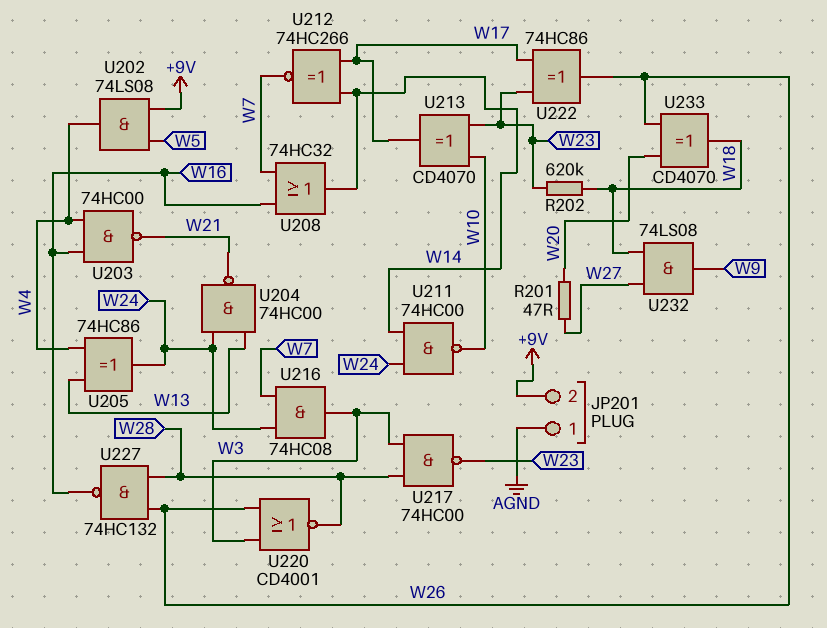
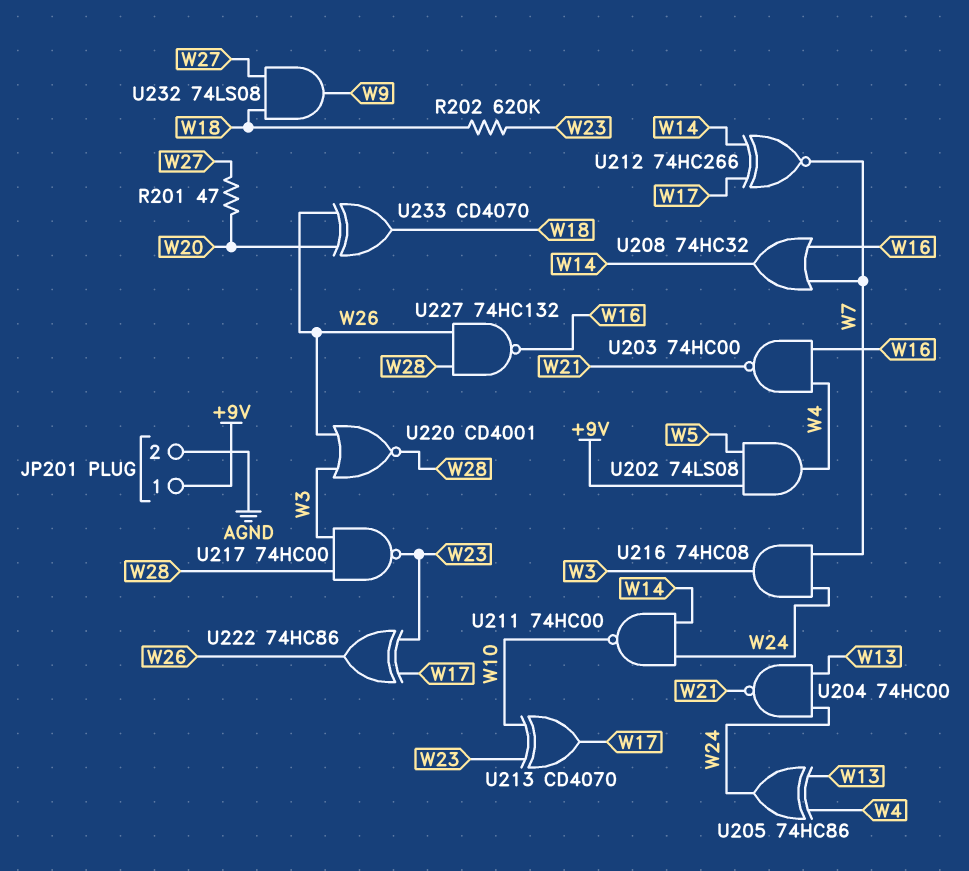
JP201 pin 1: AGND -> +9V
JP201 pin 2: +9V -> AGND

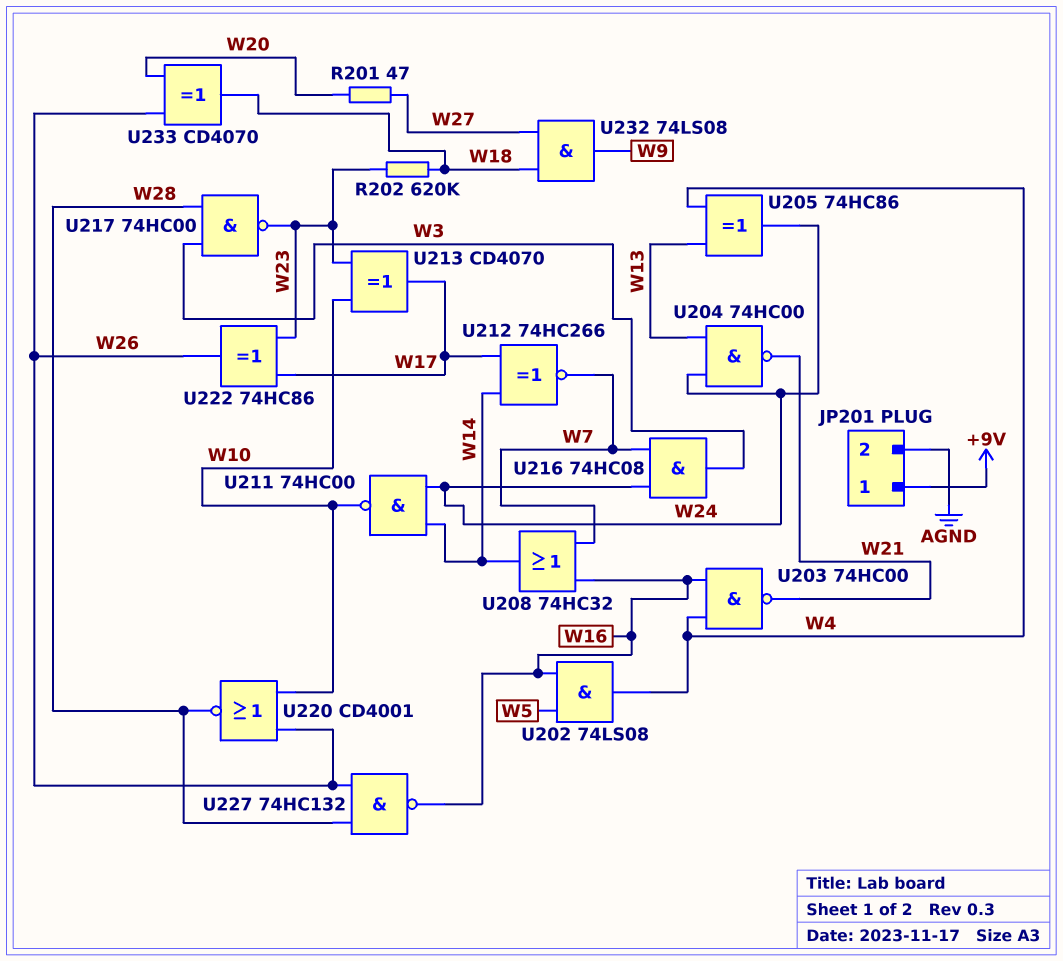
U202: AND 74LS08 (in +9V, in W5, out W4) -> AND 74LS08 (in W5, in W16, out W4)
U220: NOR CD4001 (in W3, in W26, out W28) -> NOR CD4001 (in W10, in W26, out W28)

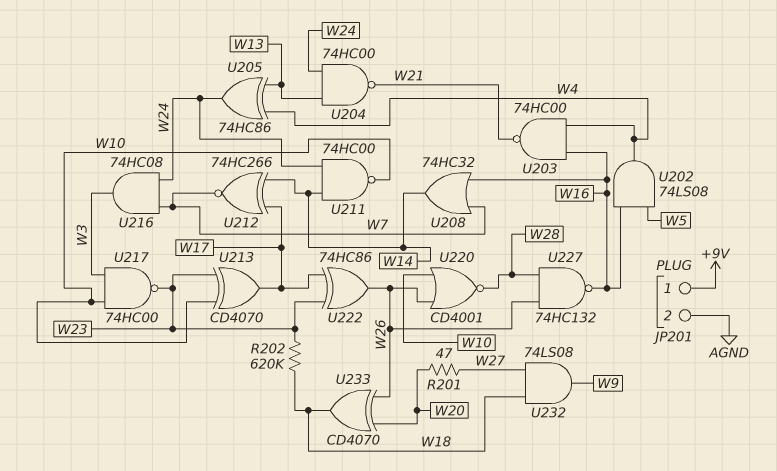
U217: NAND 74HC00 (in W3, in W28, out W23) -> NAND 74HC00 (in W3, in W10, out W23)

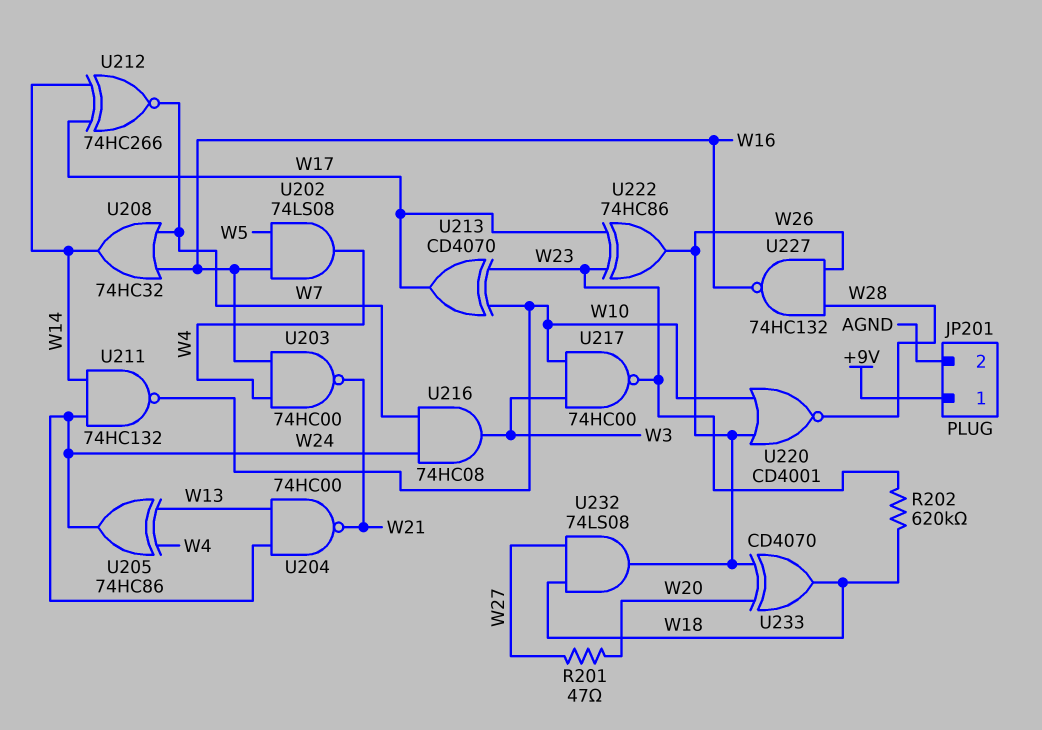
U211: NAND 74HC00 (in W14, in W24, out W10) -> NAND 74HC132 (in W14, in W24, out W10)
U232: AND 74LS08 (in W18, in W27, out W9) -> AND 74LS08 (in W18, in W27, out W26)

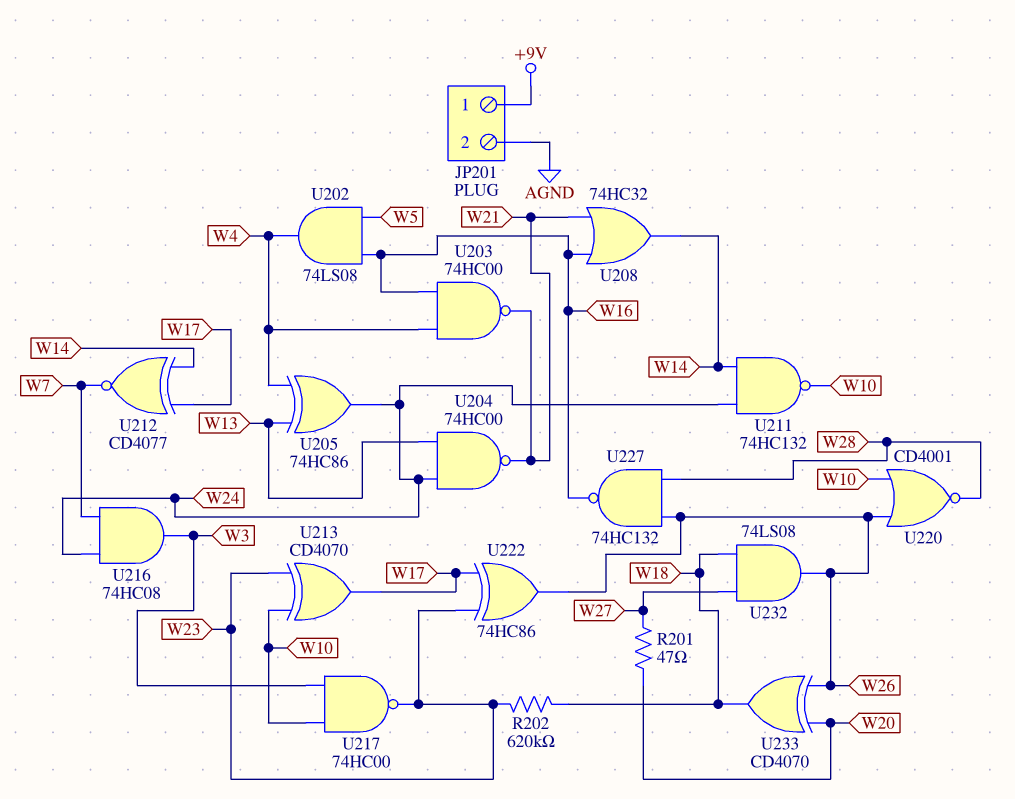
U208: OR 74HC32 (in W7, in W16, out W14) -> OR 74HC32 (in W16, in W21, out W14)
U212: XNOR 74HC266 (in W14, in W17, out W7) -> XNOR CD4077 (in W14, in W17, out W7)

